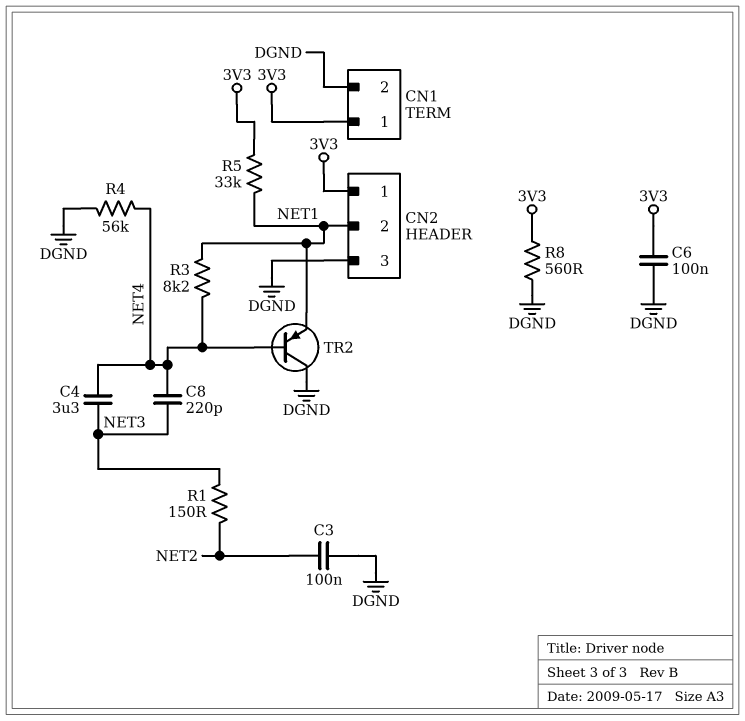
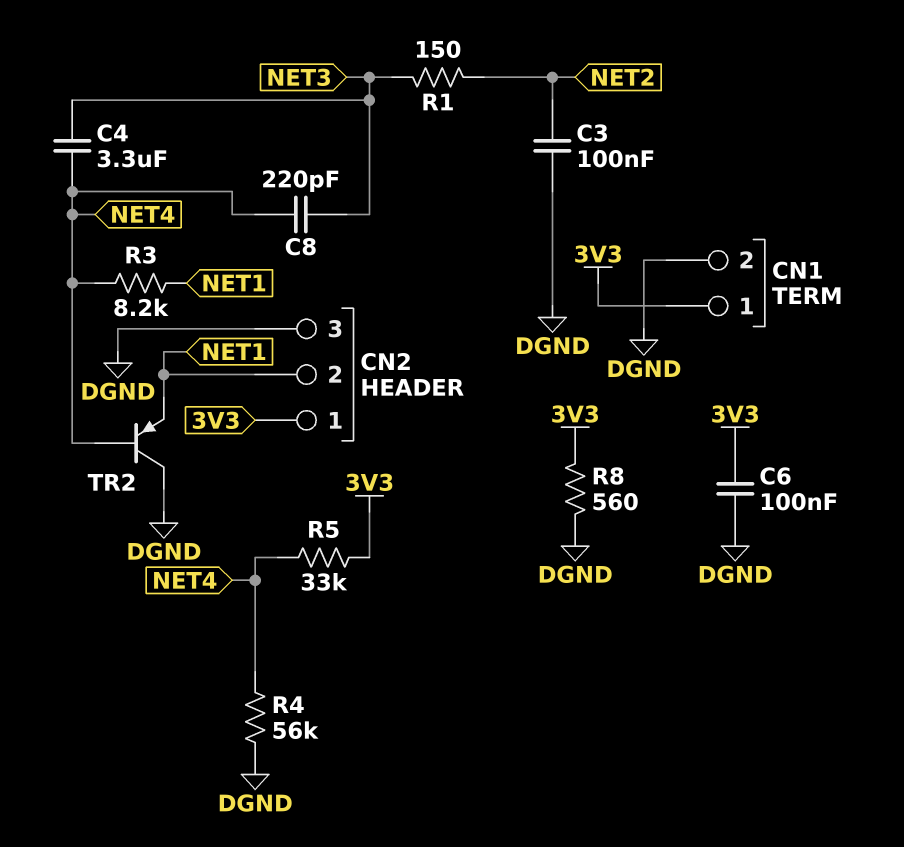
R5: 33k (3V3, NET1) -> 33k (3V3, NET4)

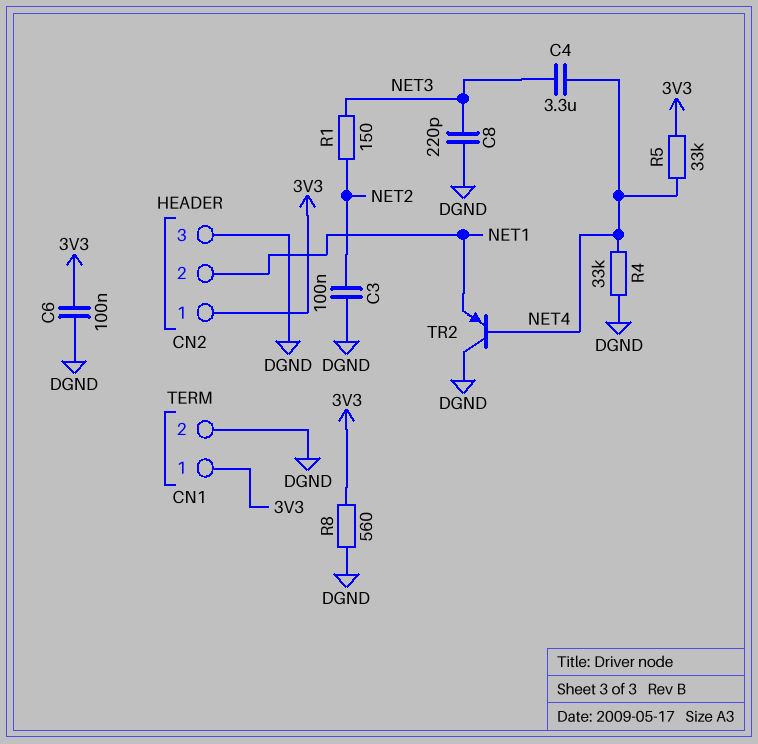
C8: 220pF (NET3, NET4) -> 220pF (DGND, NET3)
R3: 8.2k (NET1, NET4) -> none
R4: 56k (DGND, NET4) -> 33k (DGND, NET4)

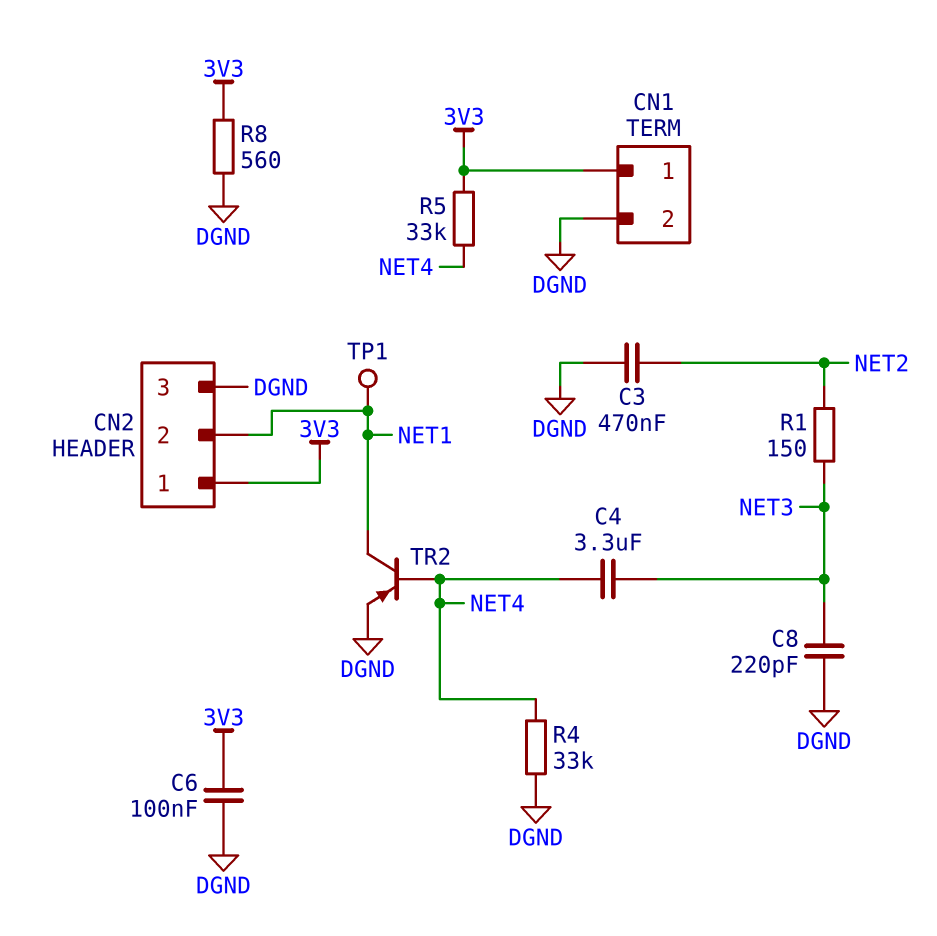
C3: 100nF (DGND, NET2) -> 470nF (DGND, NET2)
TP1: none -> test point (NET1)
TR2: PNP (B NET4, C DGND, E NET1) -> PNP (B NET4, C NET1, E DGND)

